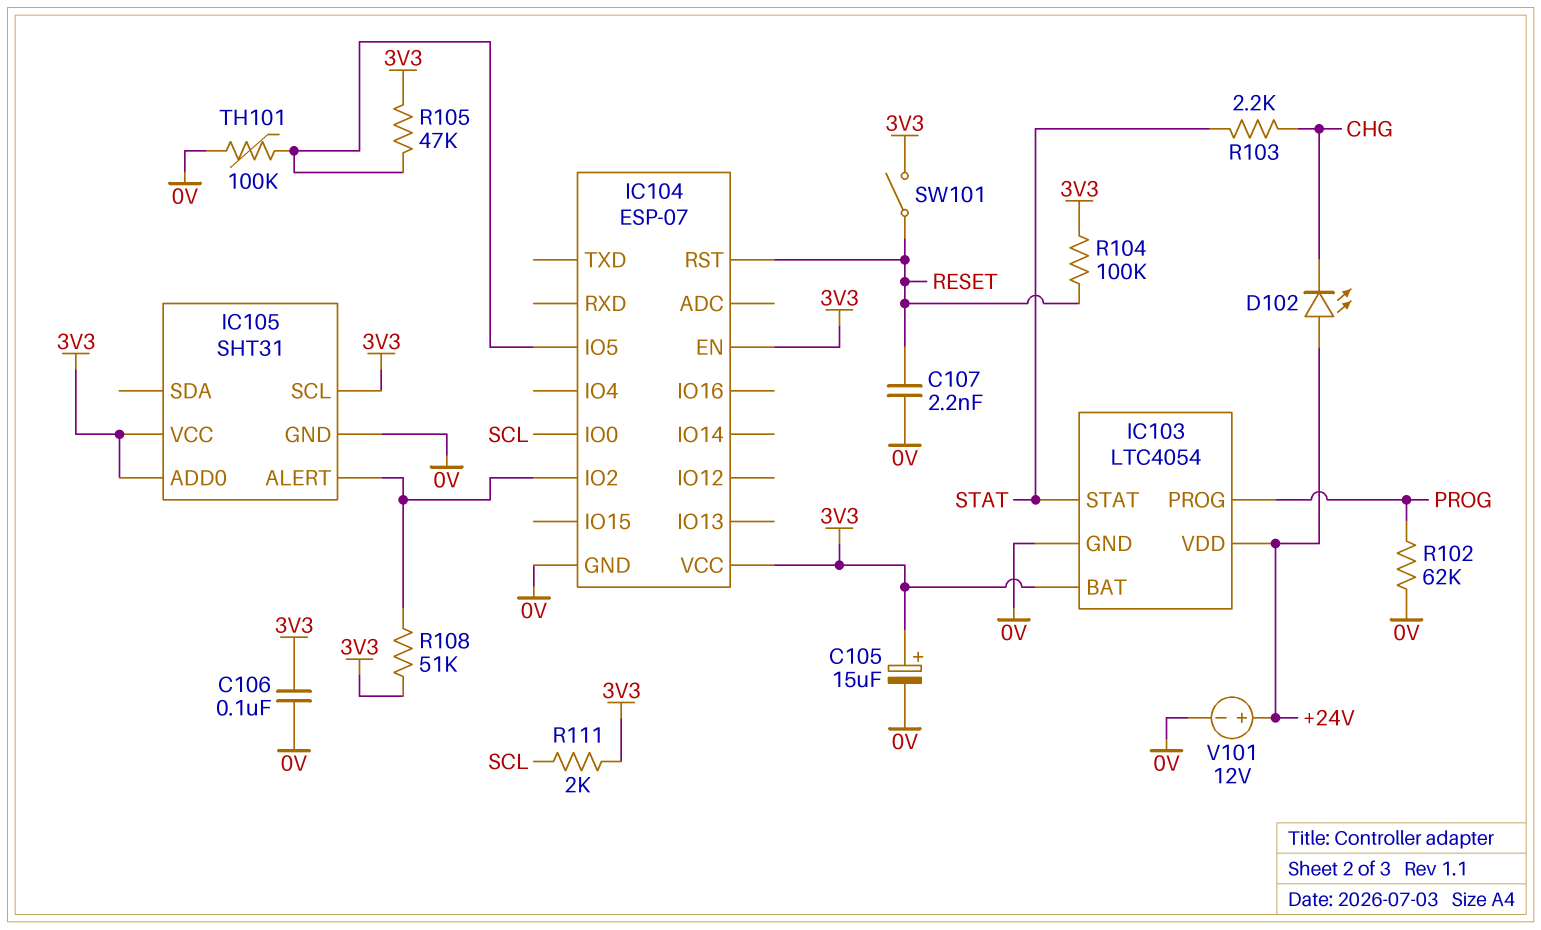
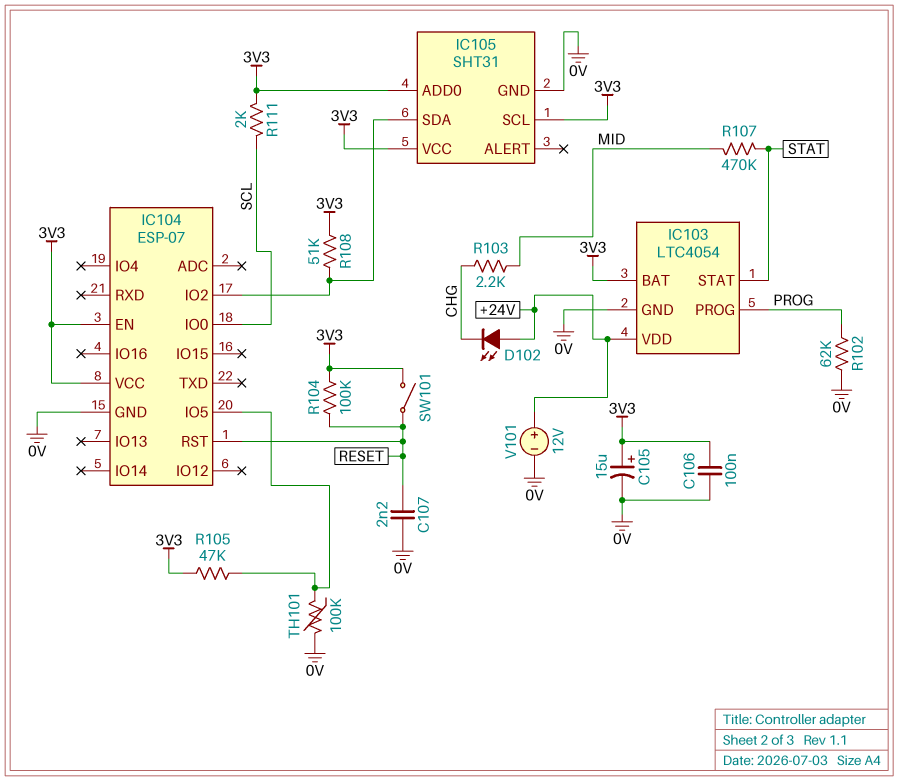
IC105 pin ALERT: IC104/IO2 -> none
IC105 pin SDA: none -> IC104/IO2
R103: 2.2k (CHG, STAT) -> 2.2k (CHG, MID)
R107: none -> 470k (MID, STAT)

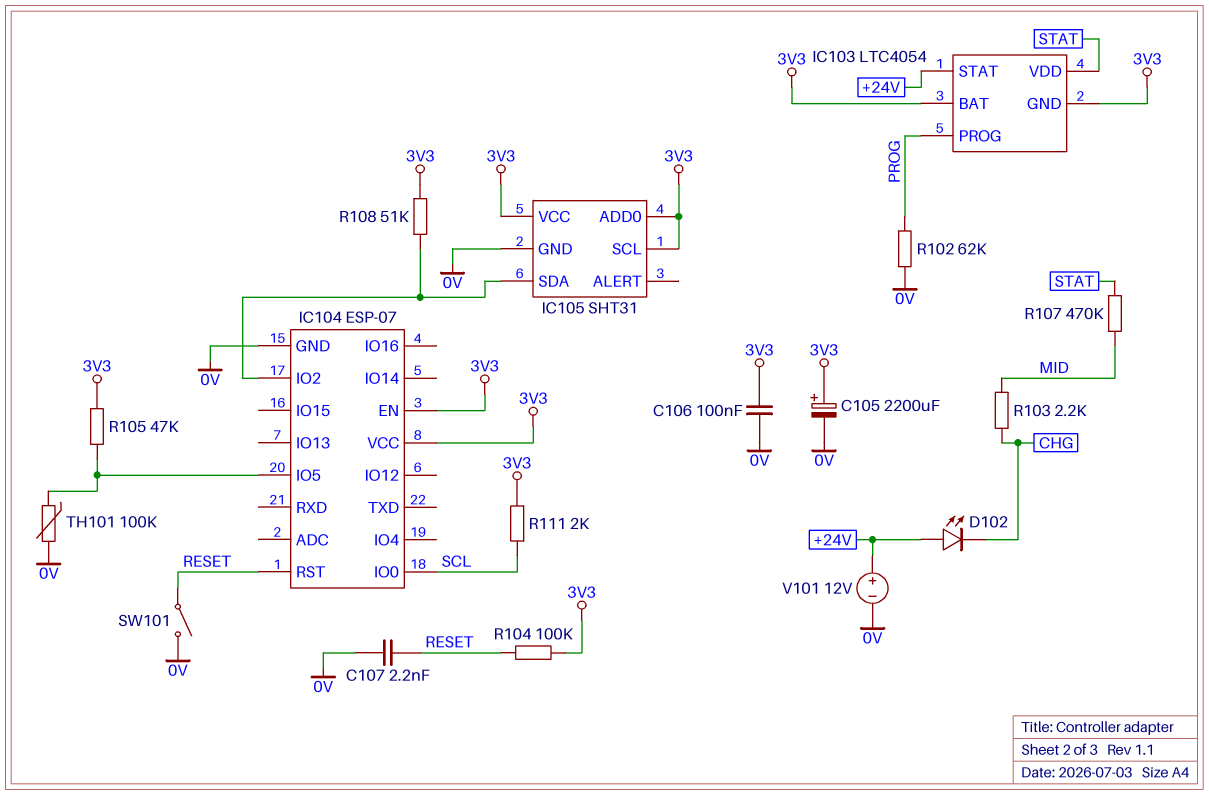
C105: 15uF (plus 3V3, minus 0V) -> 2200uF (plus 3V3, minus 0V)
IC103 pin GND: 0V -> 3V3
IC103 pin STAT: STAT -> +24V
IC103 pin VDD: +24V -> STAT
SW101: switch (3V3, RESET) -> switch (0V, RESET)

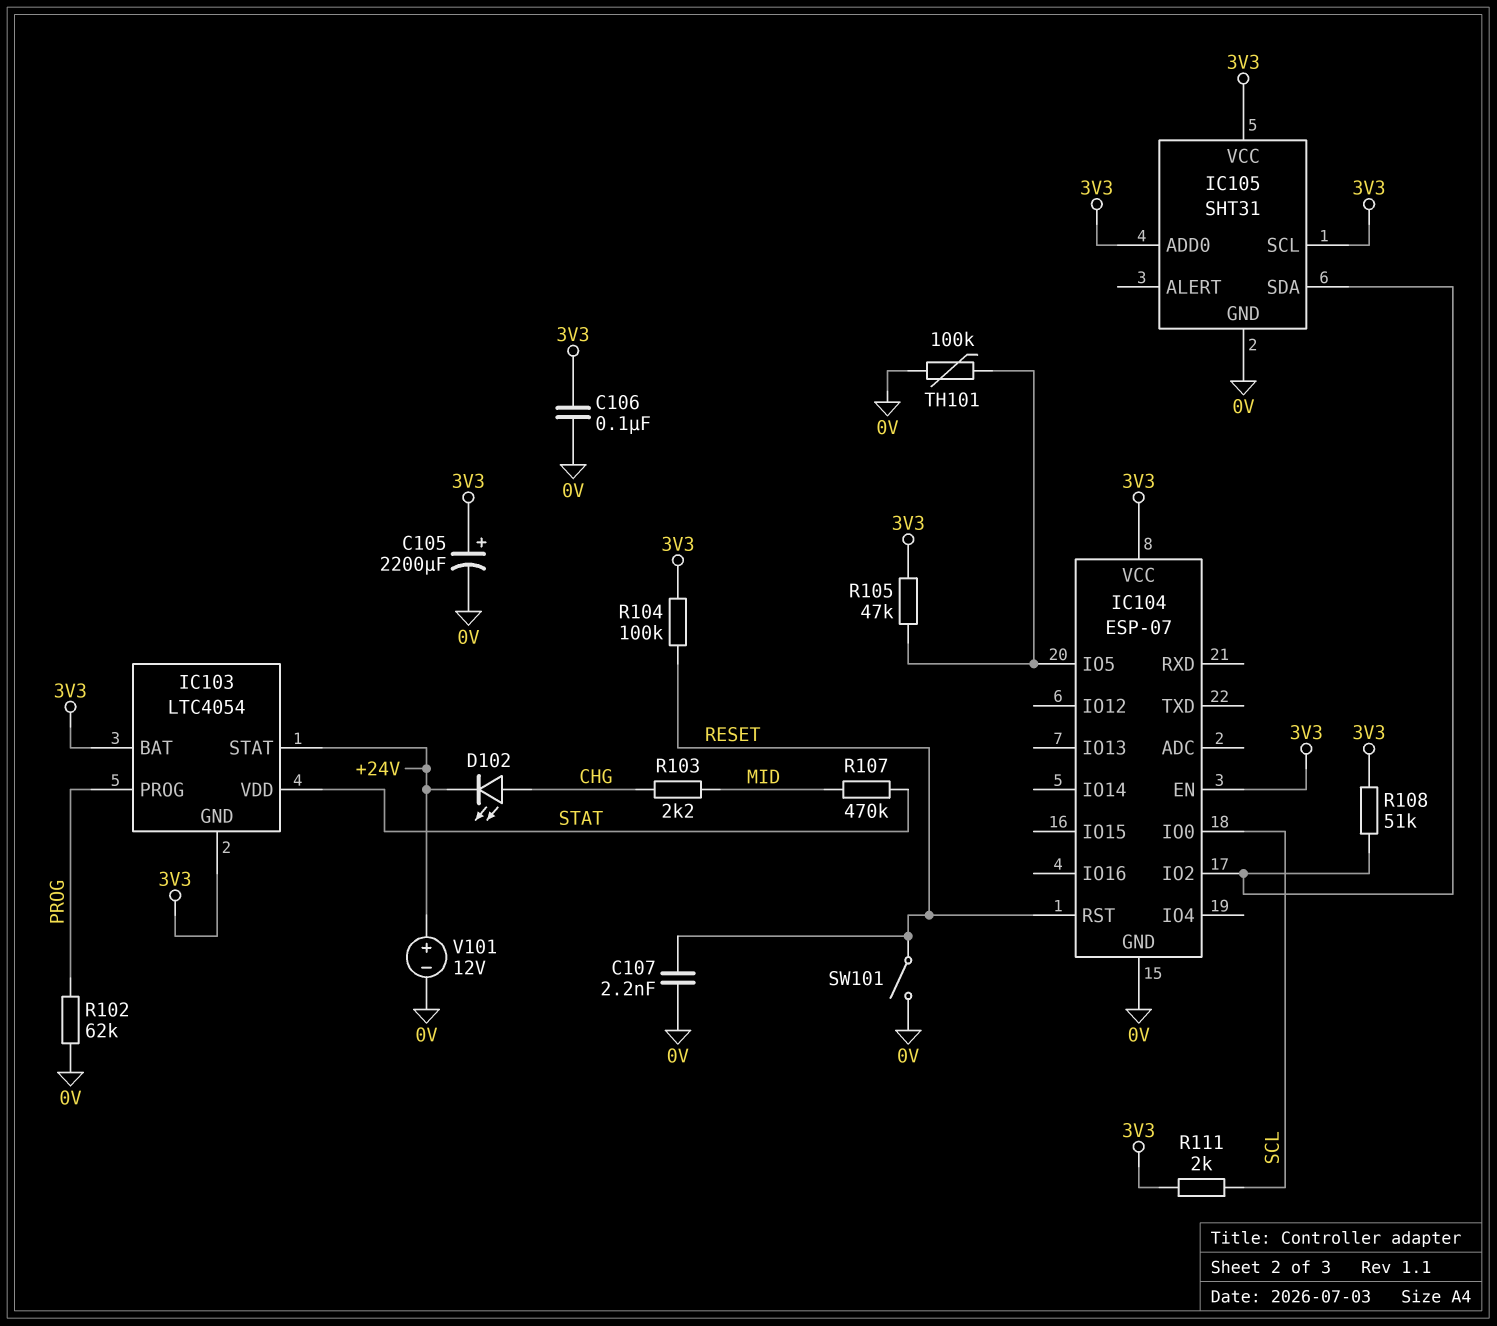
D102: LED (A +24V, K CHG) -> LED (A CHG, K +24V)

